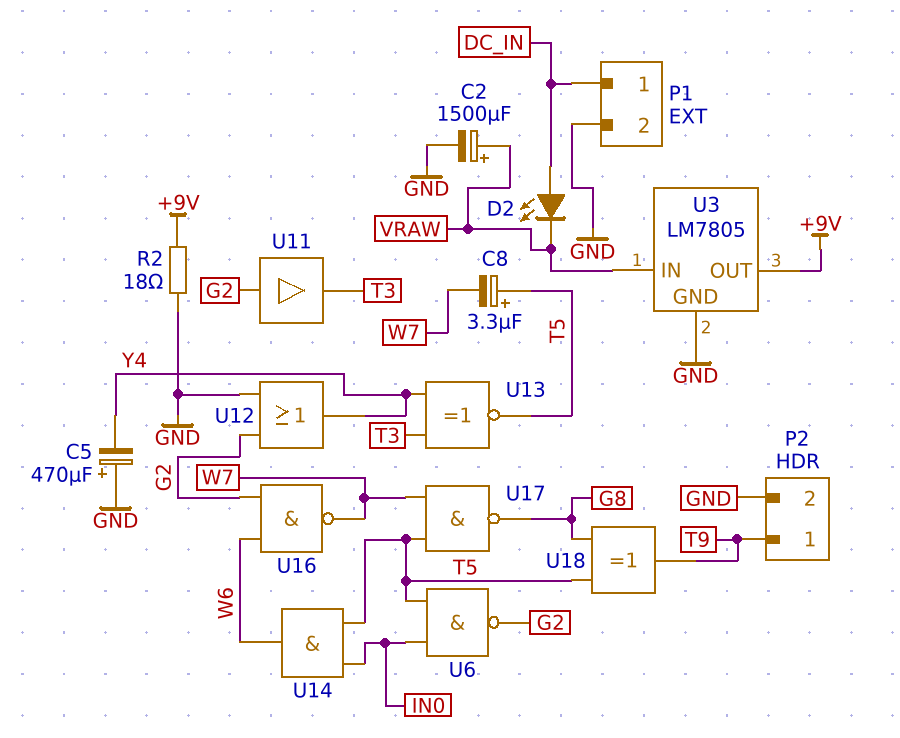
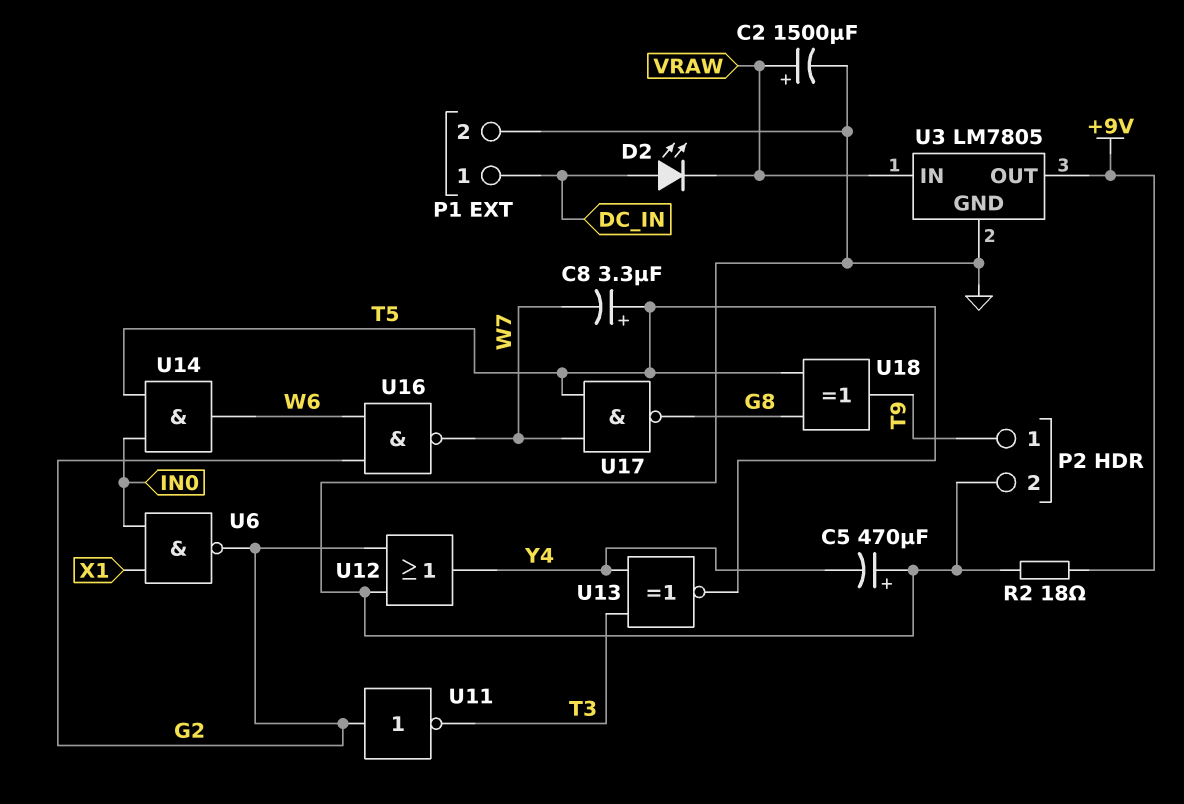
U6: NAND (in IN0, in T5, out G2) -> NAND (in IN0, in X1, out G2)
U11: buffer (in G2, out T3) -> NOT (in G2, out T3)

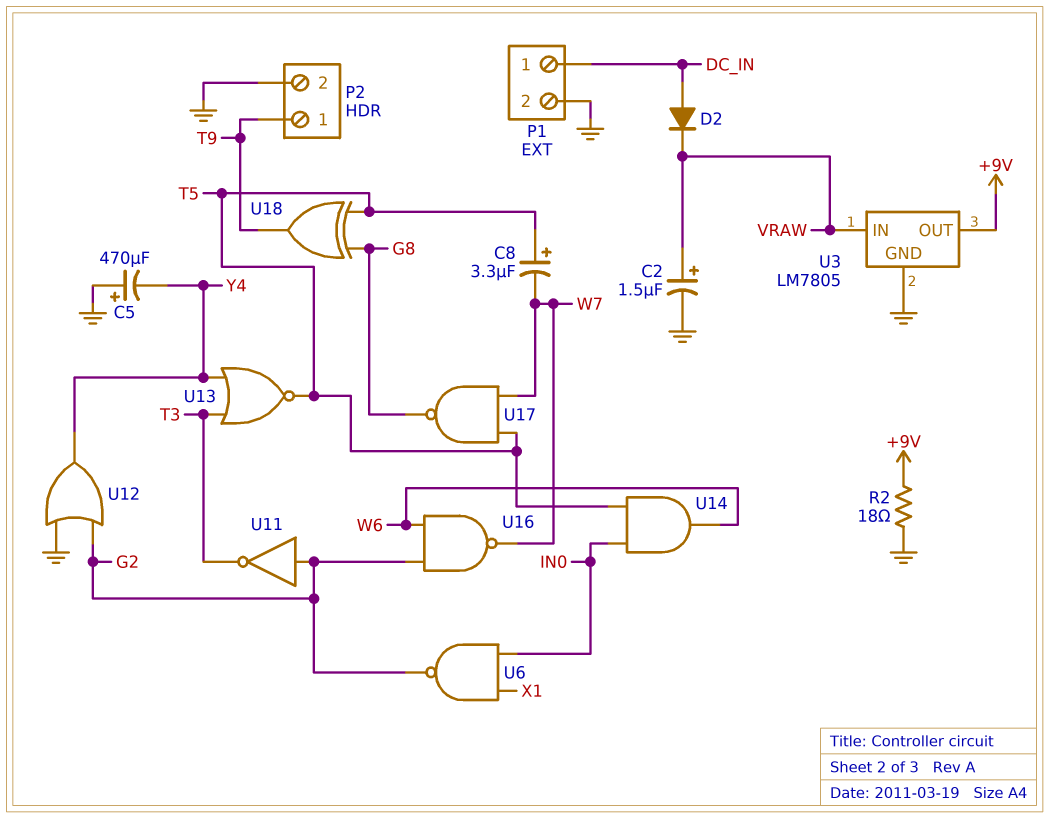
C2: 1500uF (plus VRAW, minus GND) -> 1.5uF (plus VRAW, minus GND)
D2: LED (A DC_IN, K VRAW) -> diode (A DC_IN, K VRAW)
U13: XNOR (in T3, in Y4, out T5) -> NOR (in T3, in Y4, out T5)

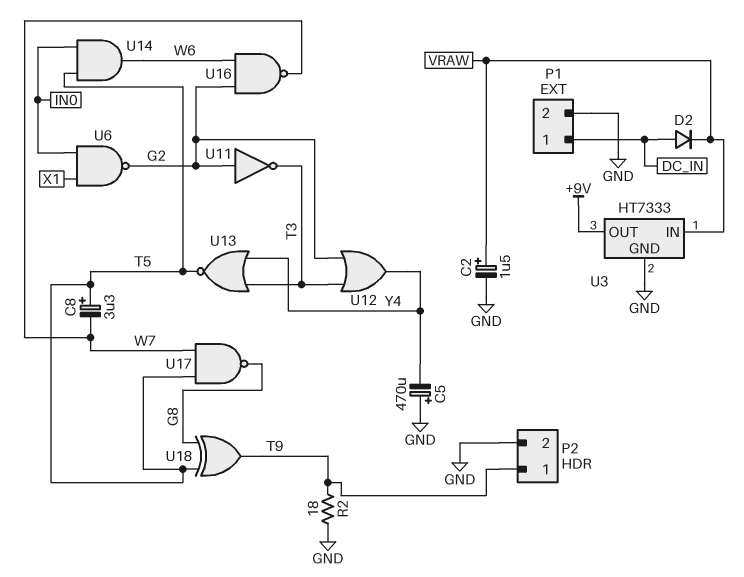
R2: 18 (+9V, GND) -> 18 (GND, T9)
U3: LM7805 -> HT7333
U12: OR (in G2, in GND, out Y4) -> OR (in G2, in T3, out Y4)

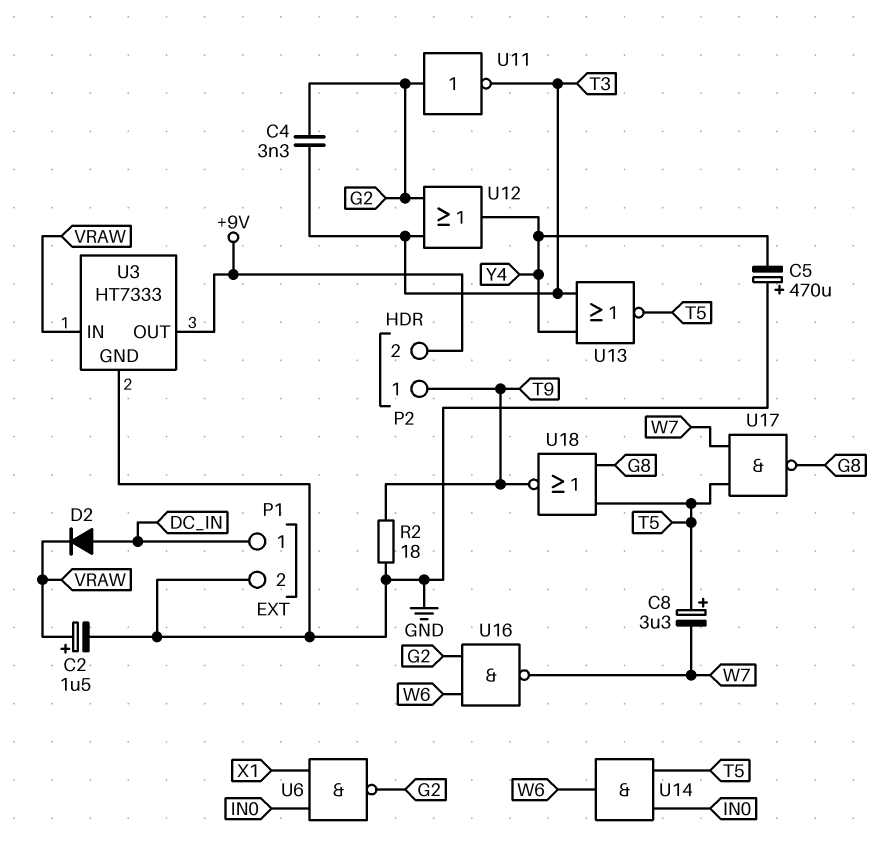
C4: none -> 3.3nF (G2, T3)
P2 pin 2: GND -> +9V
U18: XOR (in G8, in T5, out T9) -> NOR (in G8, in T5, out T9)

